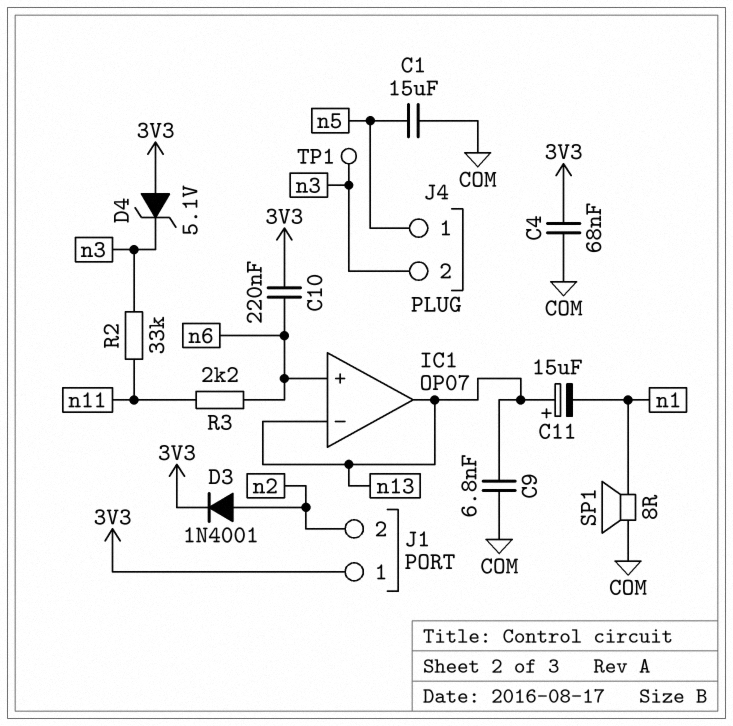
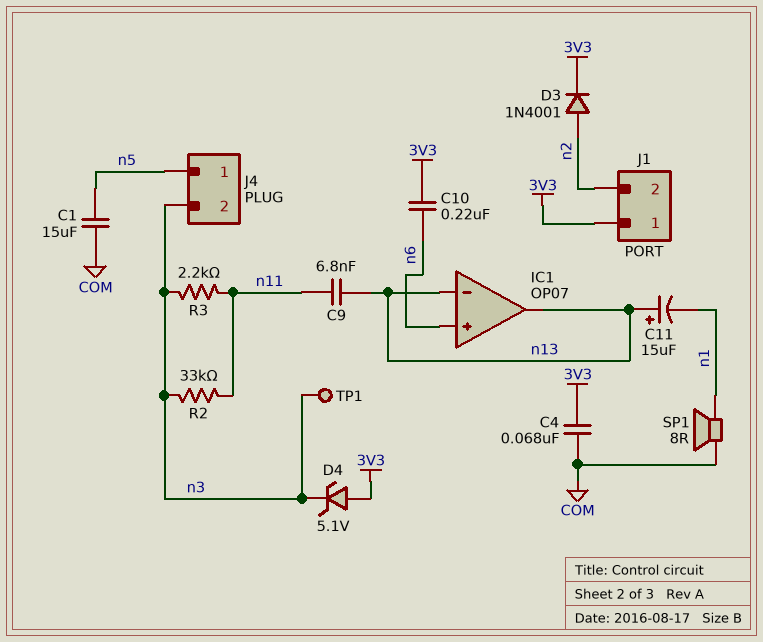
C9: 6.8nF (COM, n13) -> 6.8nF (n11, n13)
R3: 2.2k (n6, n11) -> 2.2k (n3, n11)

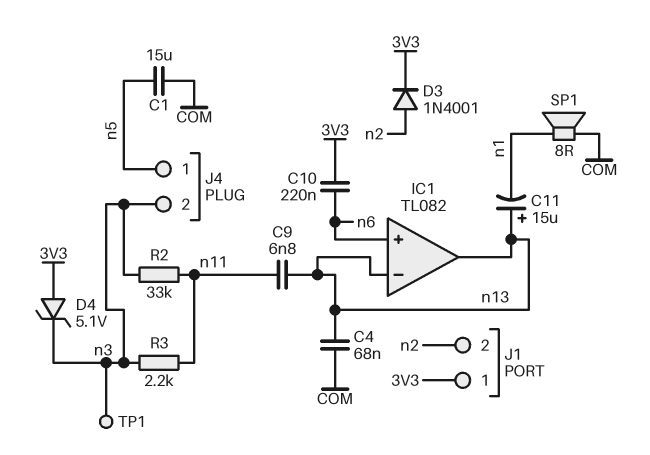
C4: 68nF (3V3, COM) -> 68nF (COM, n13)
IC1: OP07 -> TL082

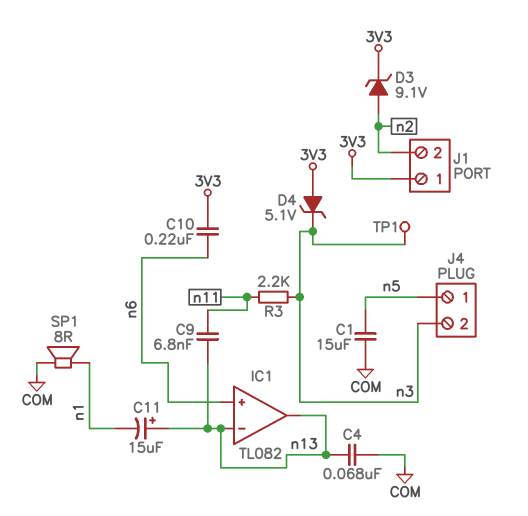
D3: diode 1N4001 (A n2, K 3V3) -> zener 9.1V (A n2, K 3V3)
R2: 33k (n3, n11) -> none

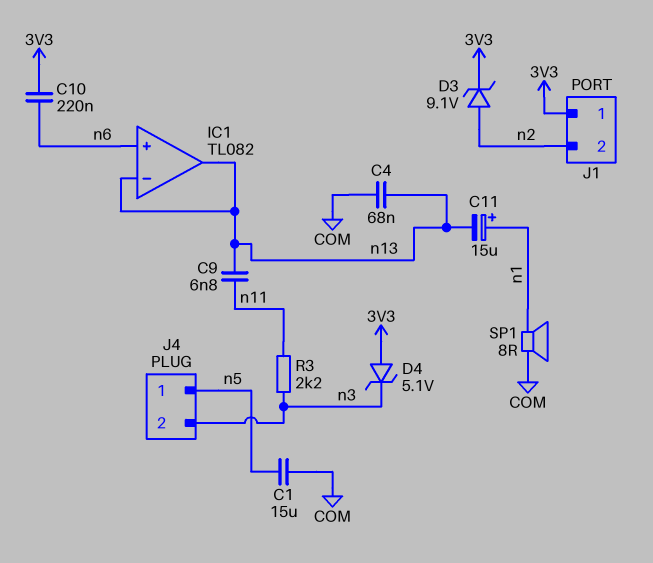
C11: 15uF (plus n13, minus n1) -> 15uF (plus n1, minus n13)
TP1: test point (n3) -> none

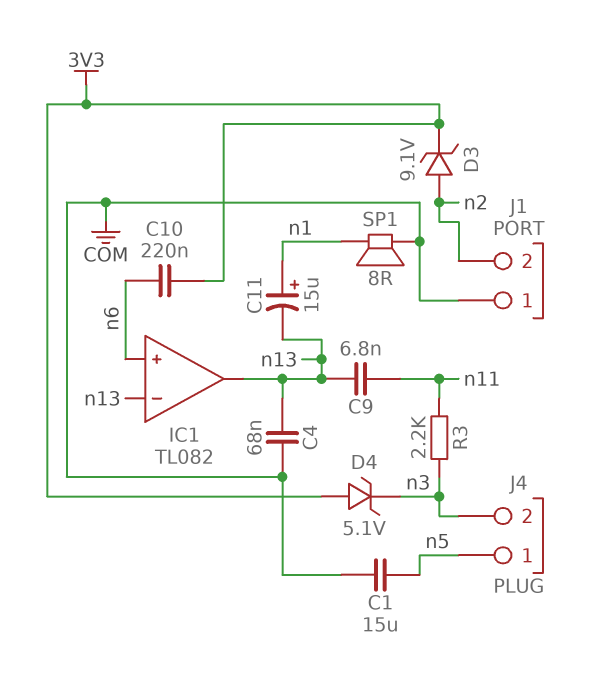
J1 pin 1: 3V3 -> COM

